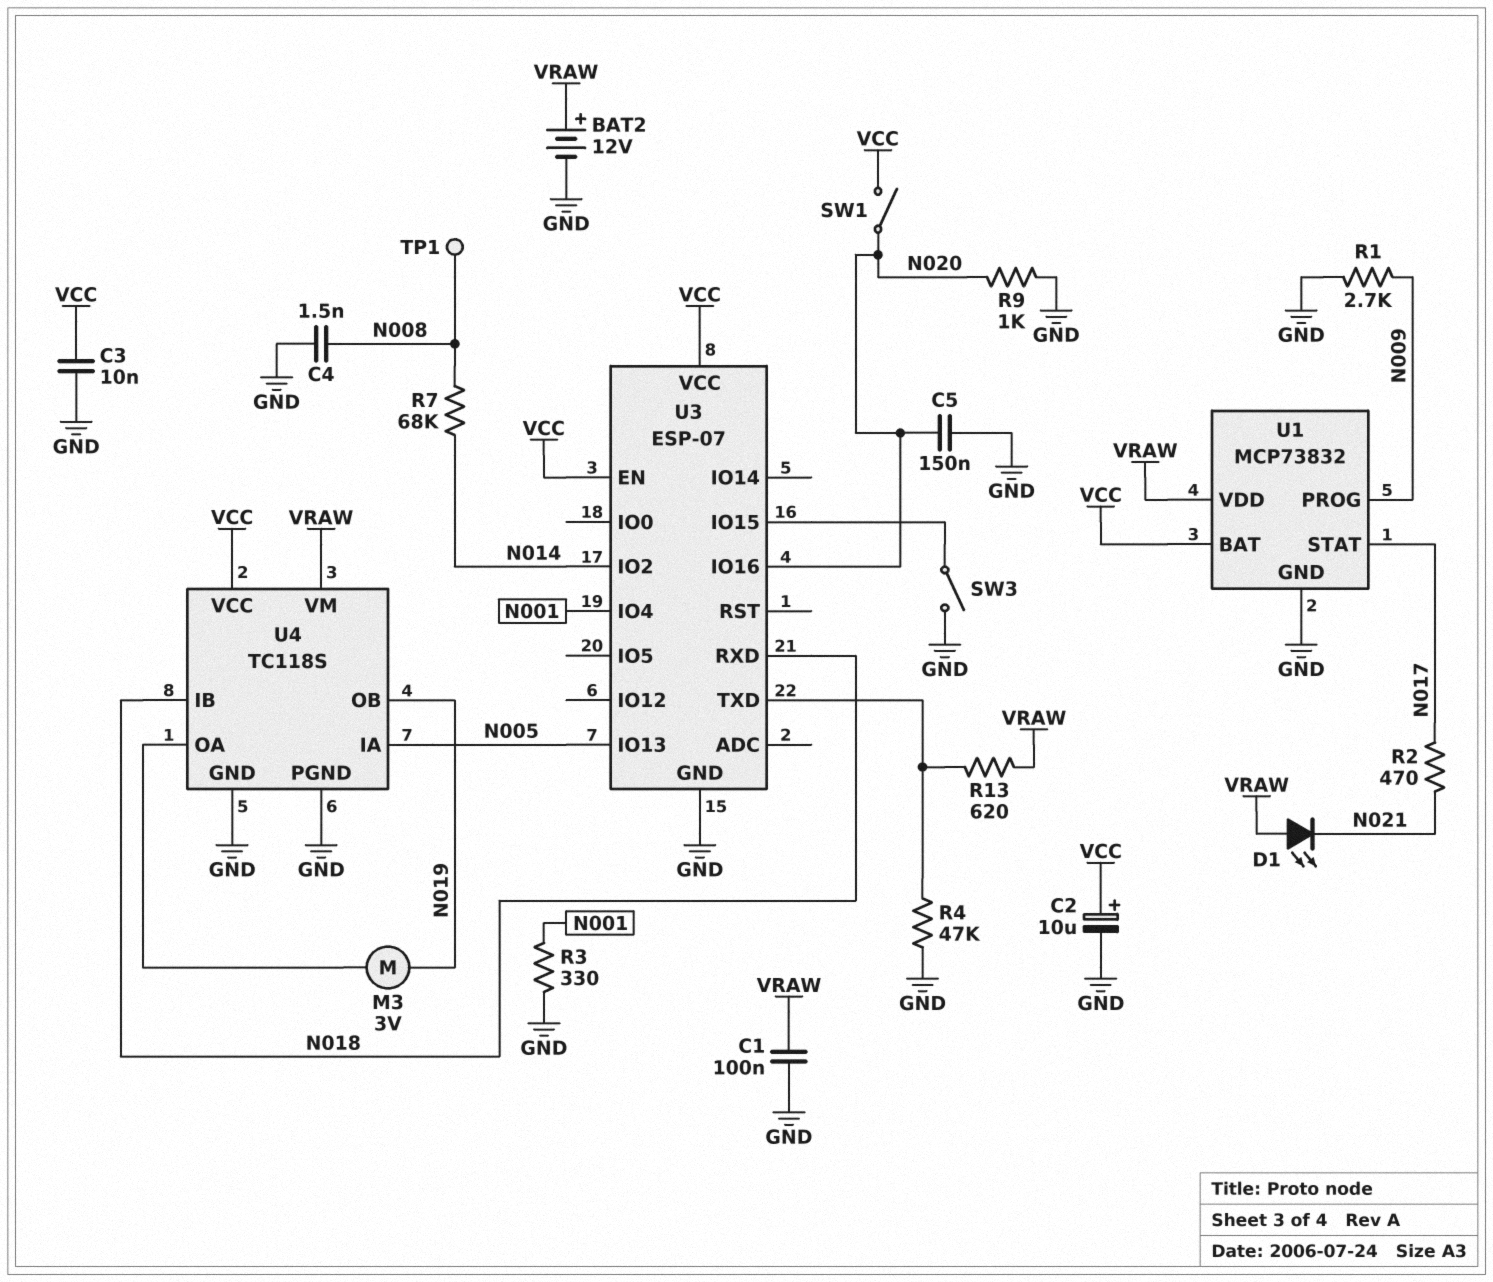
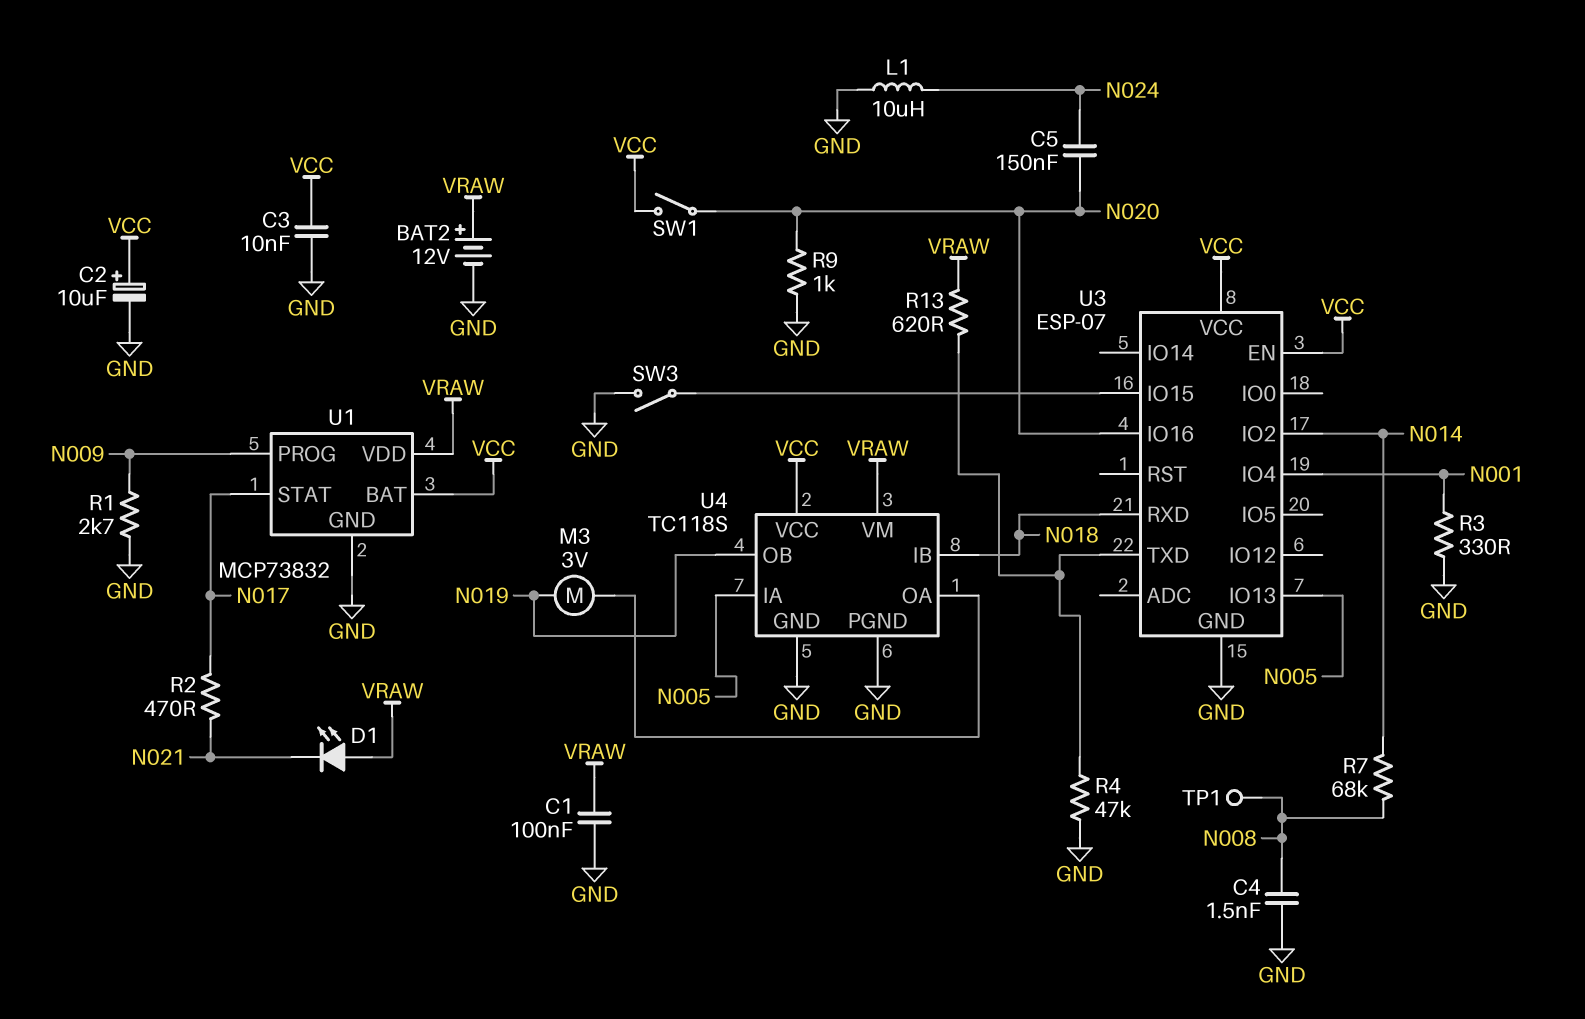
C5: 150nF (GND, N020) -> 150nF (N020, N024)
L1: none -> 10uH (GND, N024)

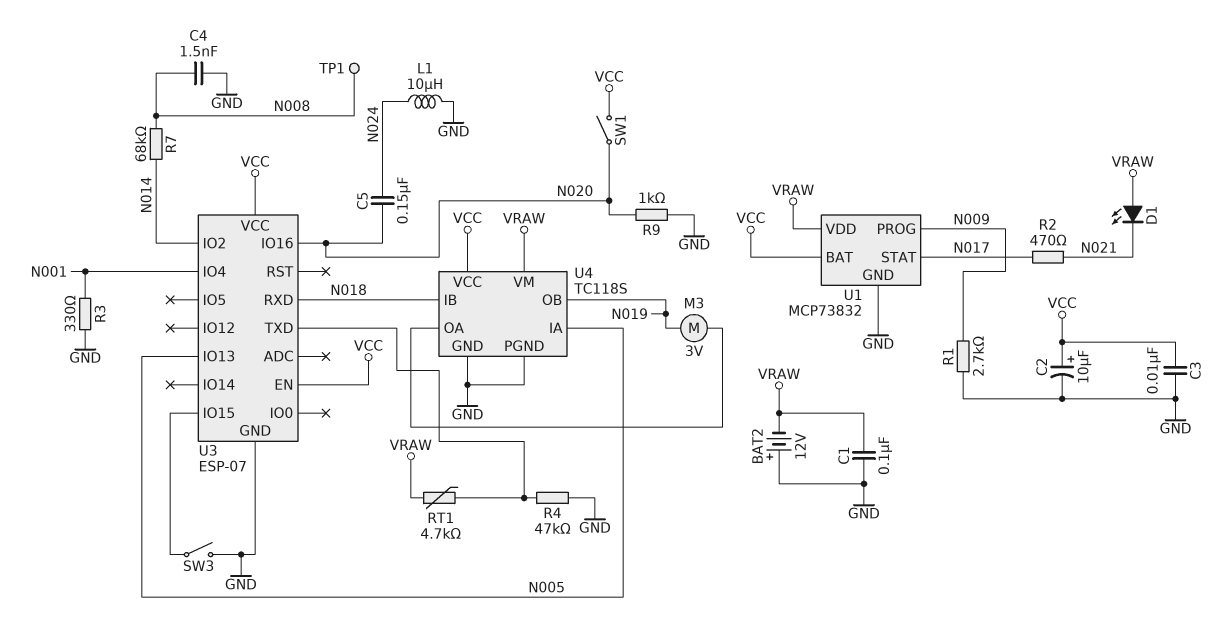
BAT2: 12V (plus VRAW, minus GND) -> 12V (plus GND, minus VRAW)
R13: 620 (U3/TXD, VRAW) -> none
RT1: none -> 4.7k (U3/TXD, VRAW)

